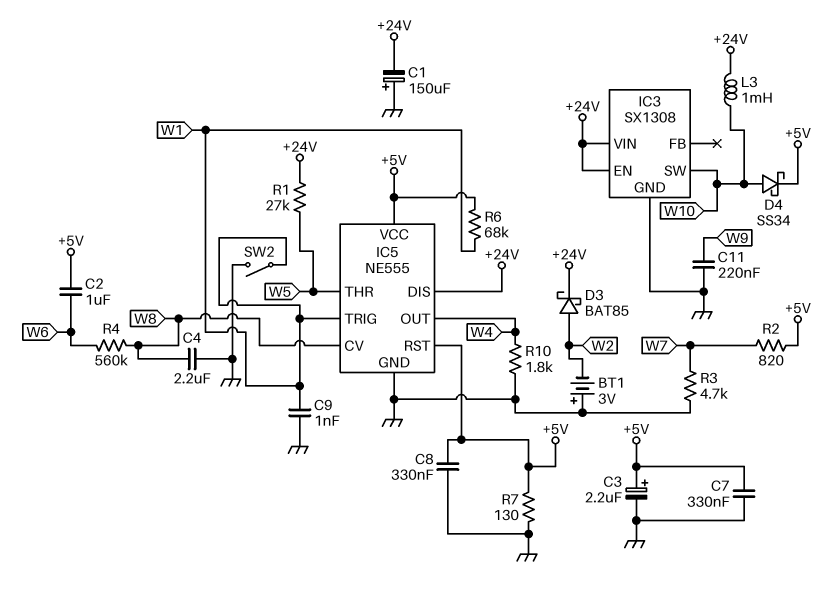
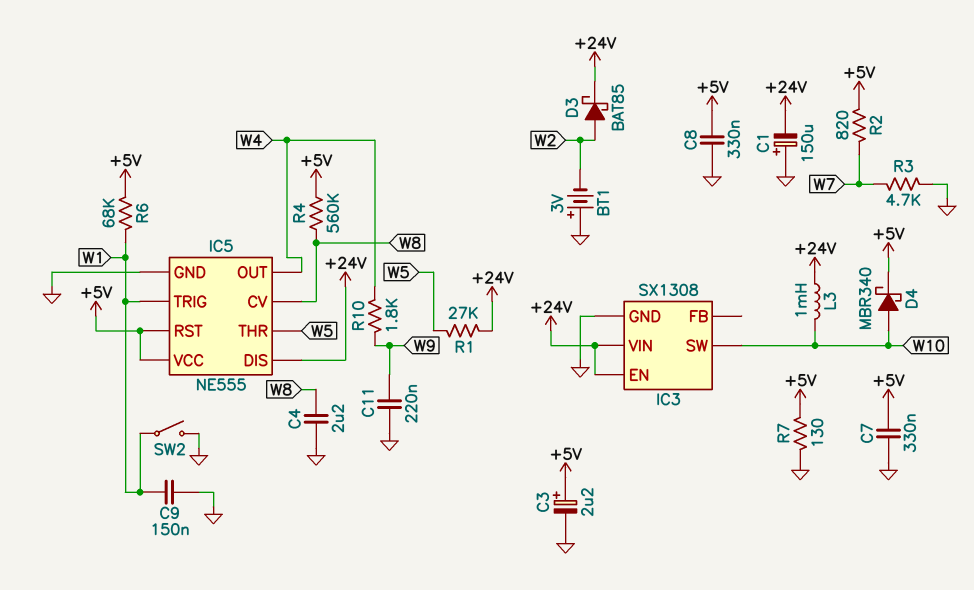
C2: 1uF (+5V, W6) -> none
C9: 1nF (GND, W1) -> 150nF (GND, W1)
D4: schottky SS34 (A W10, K +5V) -> schottky MBR340 (A W10, K +5V)
R4: 560k (W6, W8) -> 560k (+5V, W8)
R10: 1.8k (GND, W4) -> 1.8k (W4, W9)

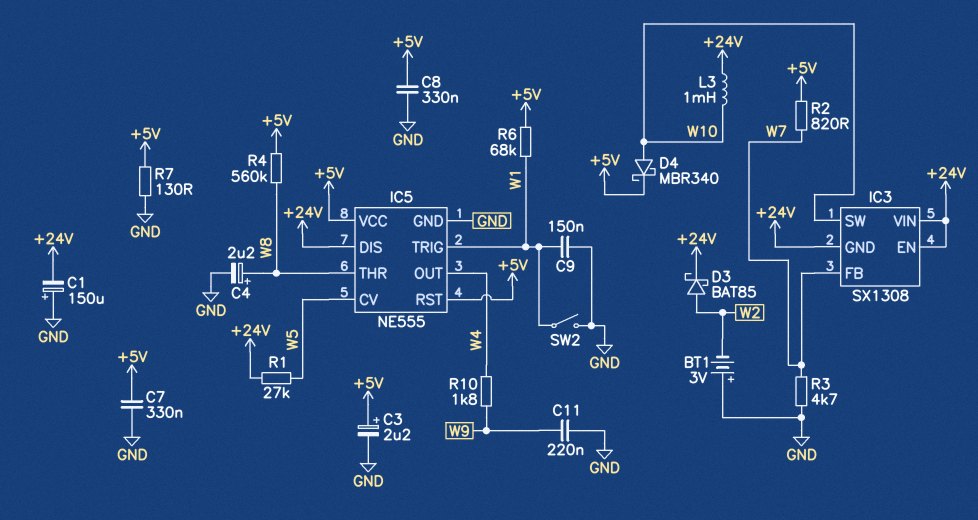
C4: 2.2uF (GND, W8) -> 2.2uF (plus W8, minus GND)
IC3 pin FB: none -> W7
IC3 pin GND: GND -> +24V
IC5 pin CV: W8 -> W5
IC5 pin THR: W5 -> W8

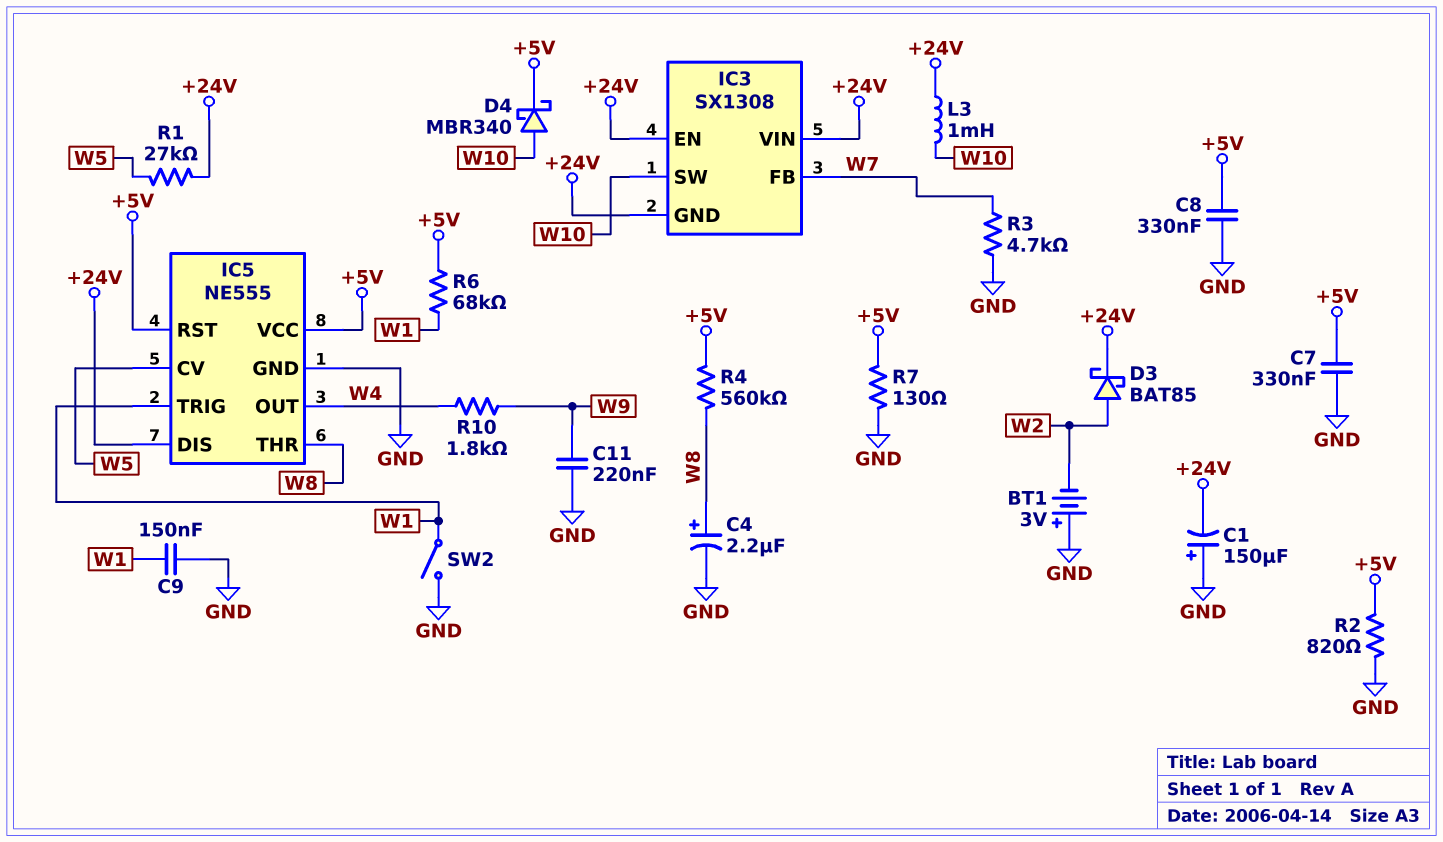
C3: 2.2uF (plus +5V, minus GND) -> none
R2: 820 (+5V, W7) -> 820 (+5V, GND)

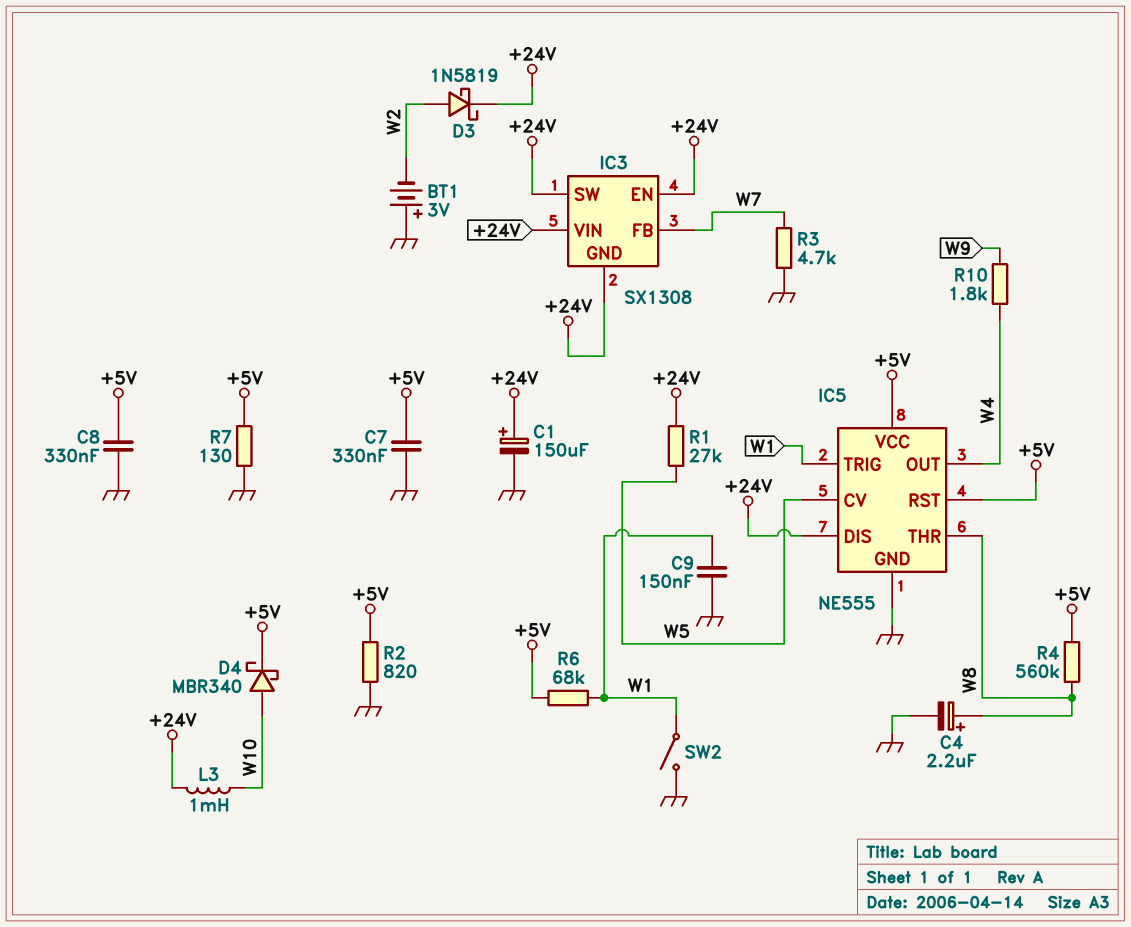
C1: 150uF (plus GND, minus +24V) -> 150uF (plus +24V, minus GND)
C11: 220nF (GND, W9) -> none
D3: schottky BAT85 (A W2, K +24V) -> schottky 1N5819 (A W2, K +24V)
IC3 pin SW: W10 -> +24V

